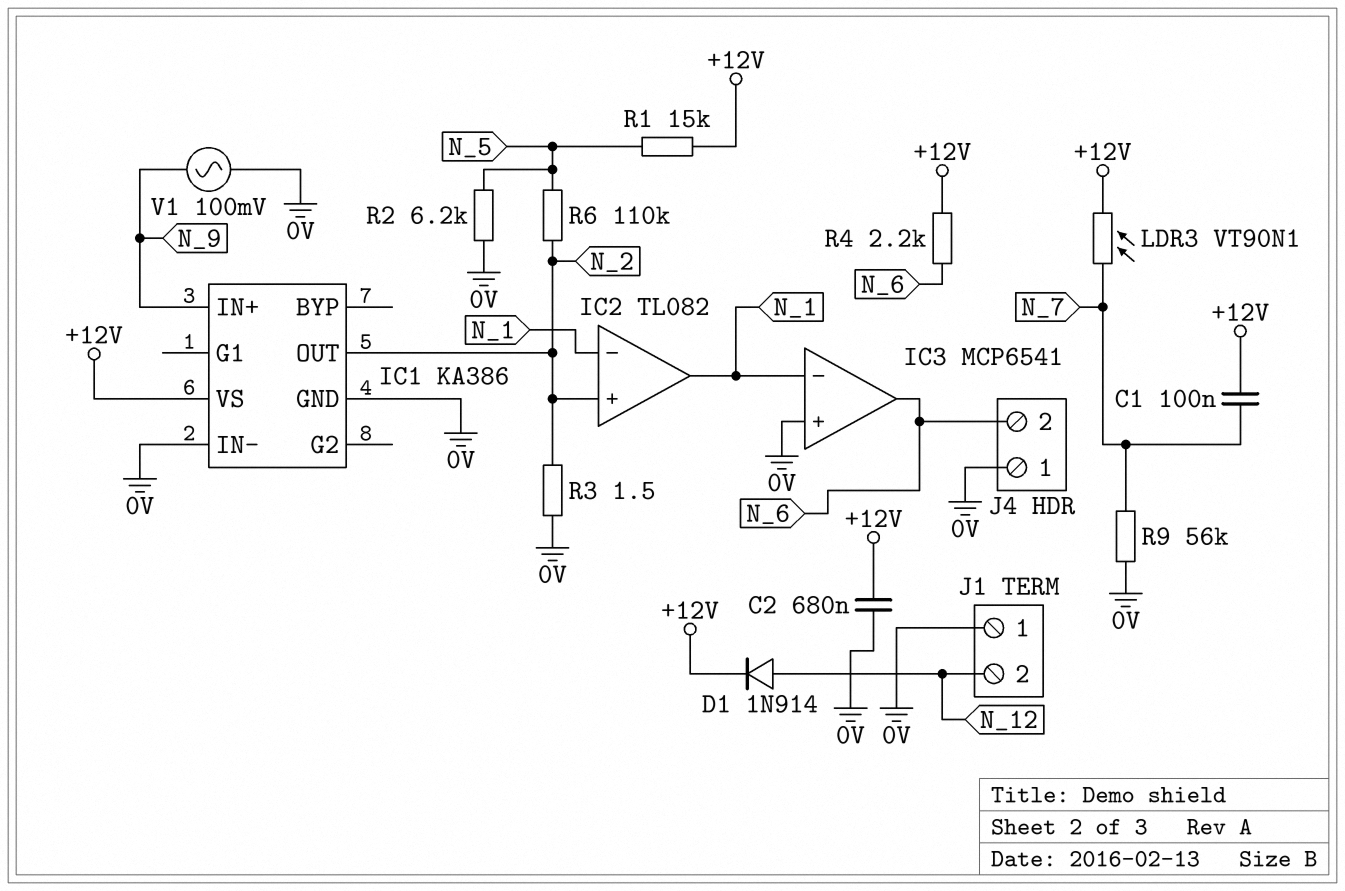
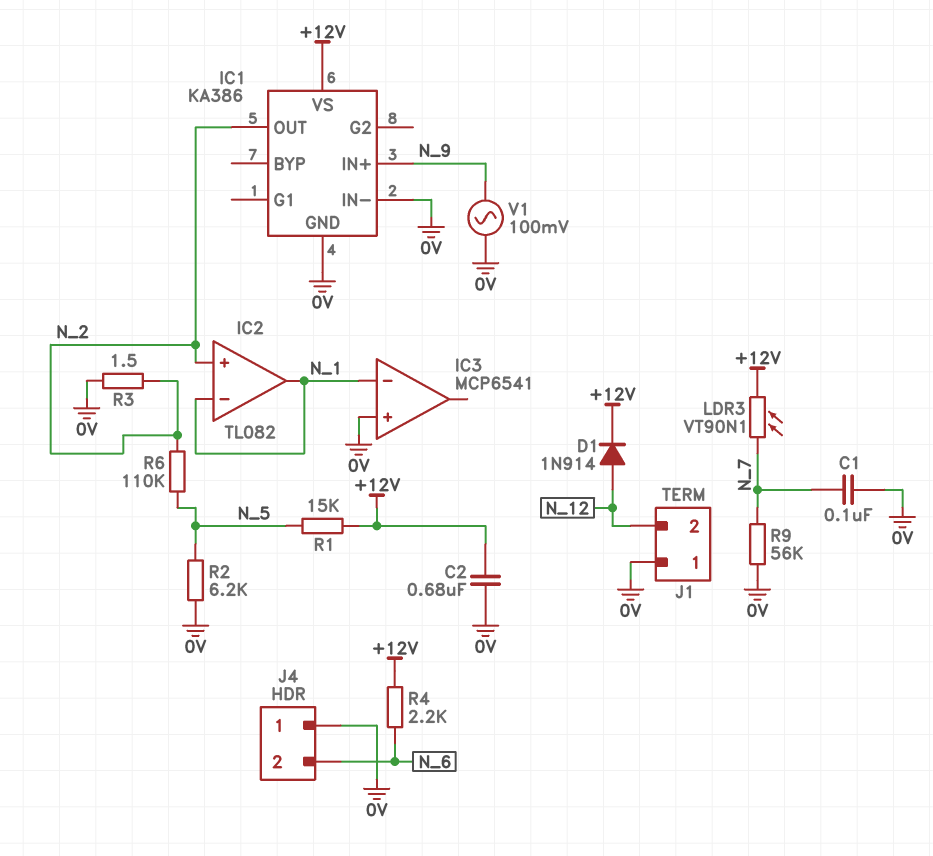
C1: 100nF (+12V, N_7) -> 100nF (0V, N_7)
IC3 pin out: N_6 -> none

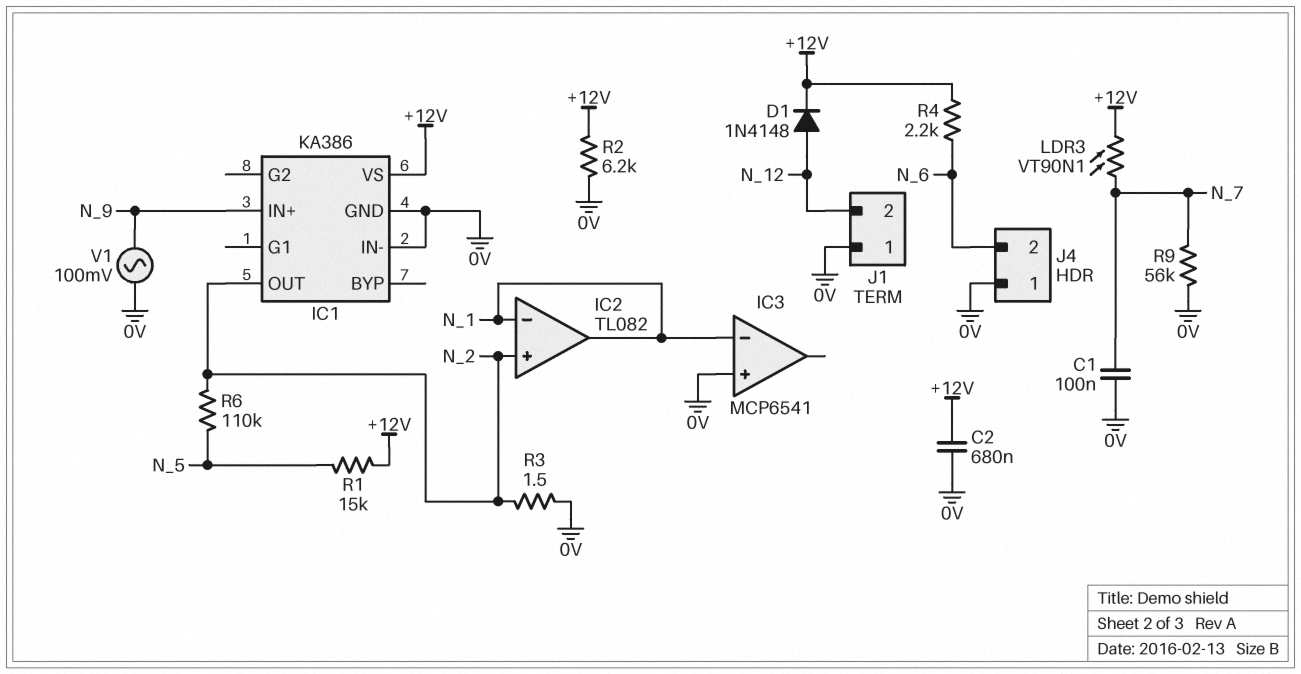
D1: diode 1N914 (A N_12, K +12V) -> diode 1N4148 (A N_12, K +12V)
R2: 6.2k (0V, N_5) -> 6.2k (+12V, 0V)

